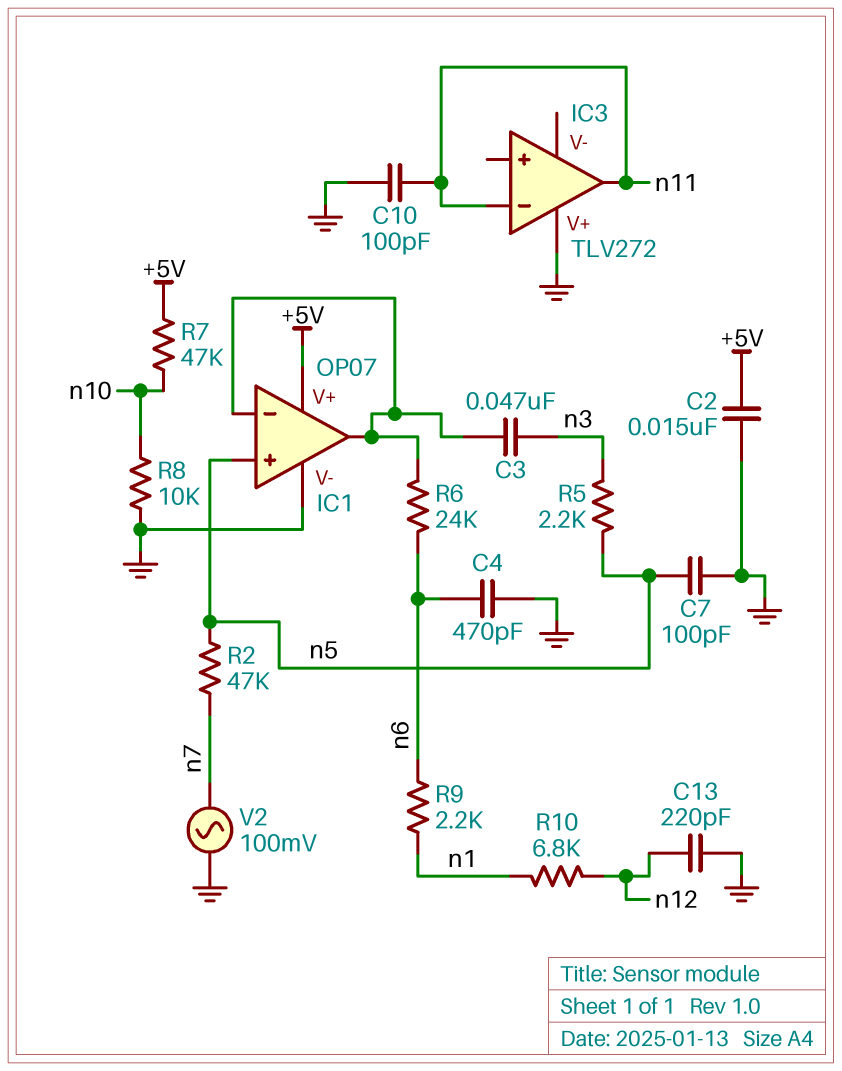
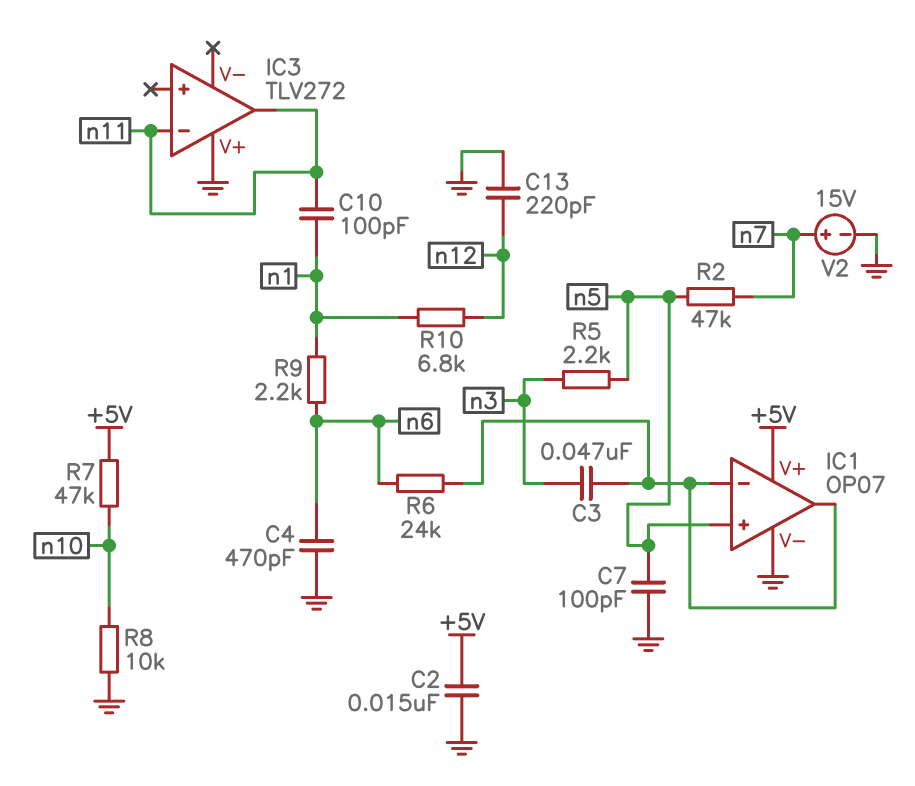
C10: 100pF (GND, n11) -> 100pF (n1, n11)
V2: AC 100mV (GND, n7) -> 15V (plus n7, minus GND)

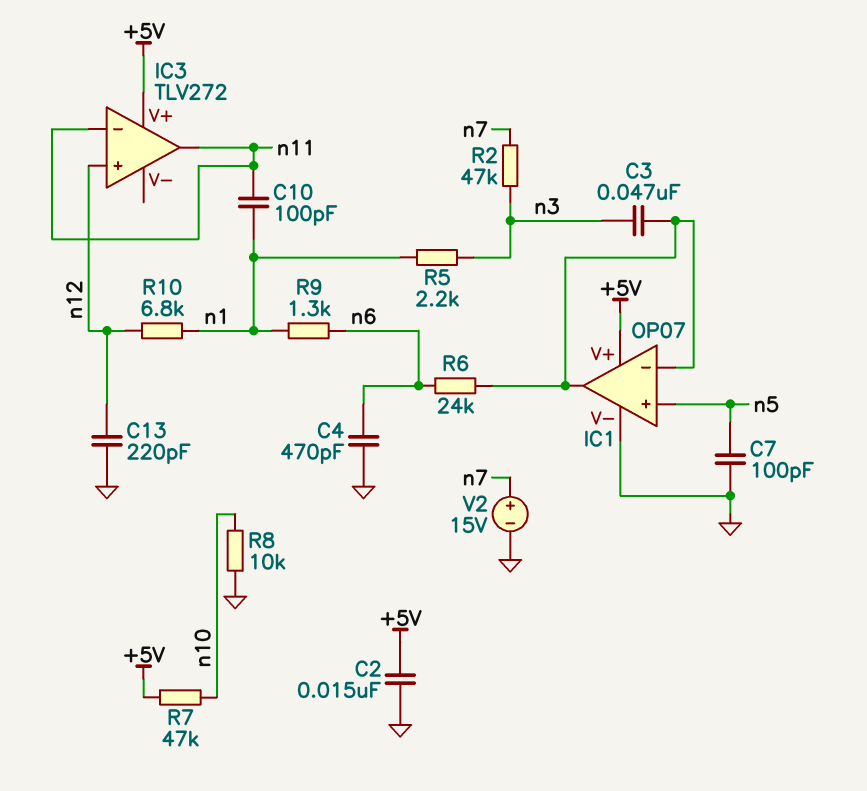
IC3 pin V+: GND -> +5V
IC3 pin in+: none -> n12
R2: 47k (n5, n7) -> 47k (n3, n7)
R5: 2.2k (n3, n5) -> 2.2k (n1, n3)
R9: 2.2k (n1, n6) -> 1.3k (n1, n6)

